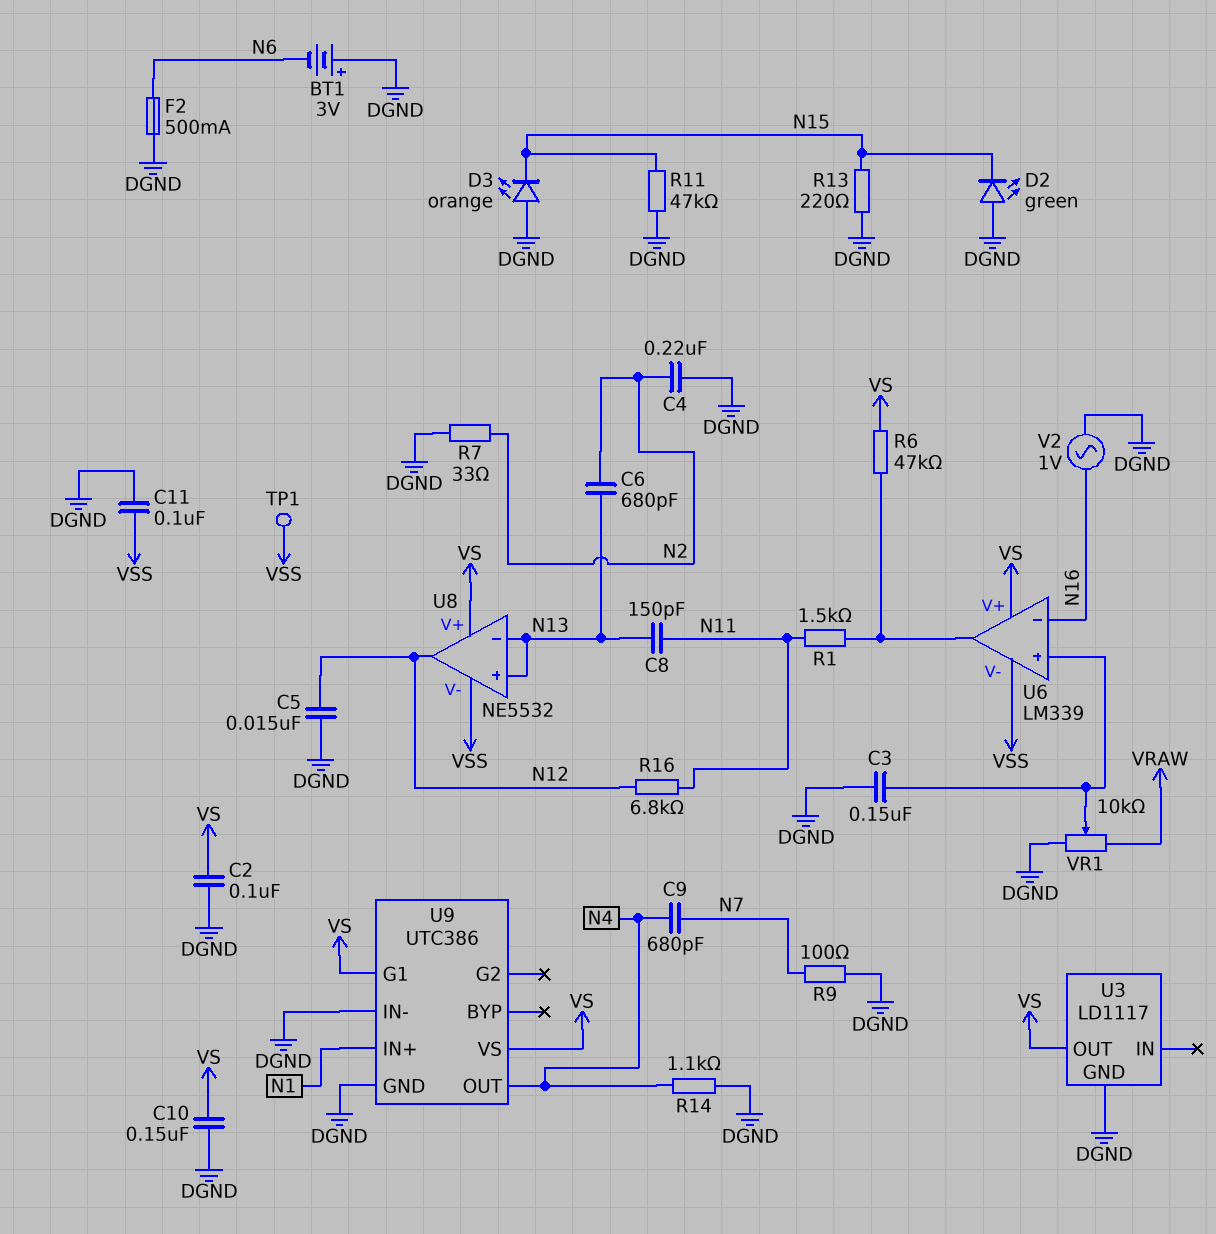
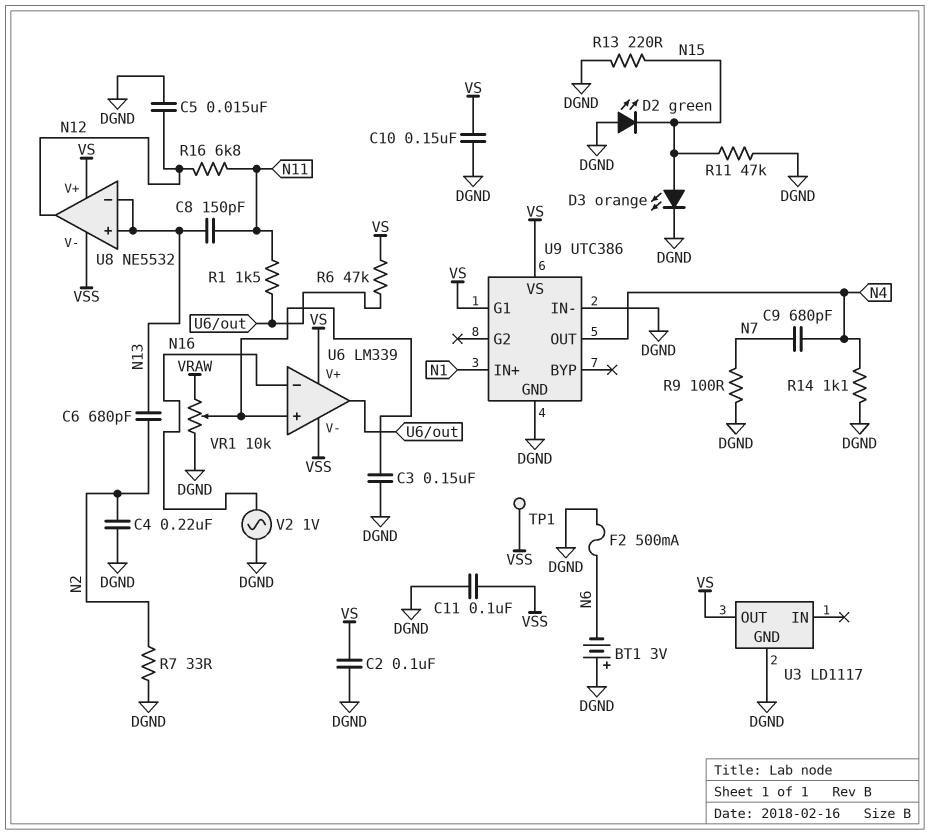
D3: LED orange (A DGND, K N15) -> LED orange (A N15, K DGND)

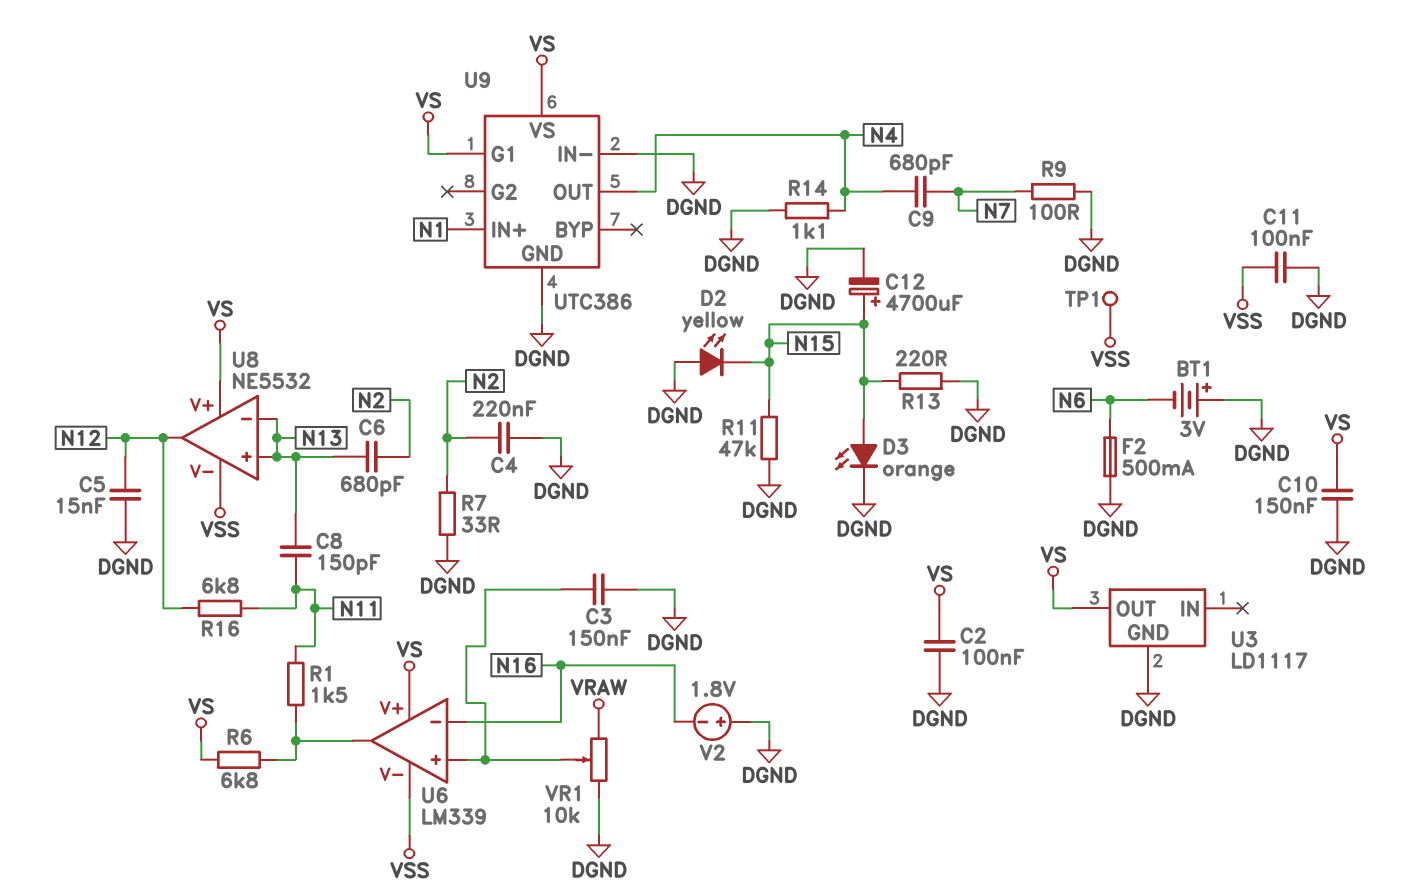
C12: none -> 4700uF (plus N15, minus DGND)
D2: LED green (A DGND, K N15) -> LED yellow (A DGND, K N15)
R6: 47k (U6/out, VS) -> 6.8k (U6/out, VS)
V2: AC 1V (DGND, N16) -> 1.8V (plus DGND, minus N16)

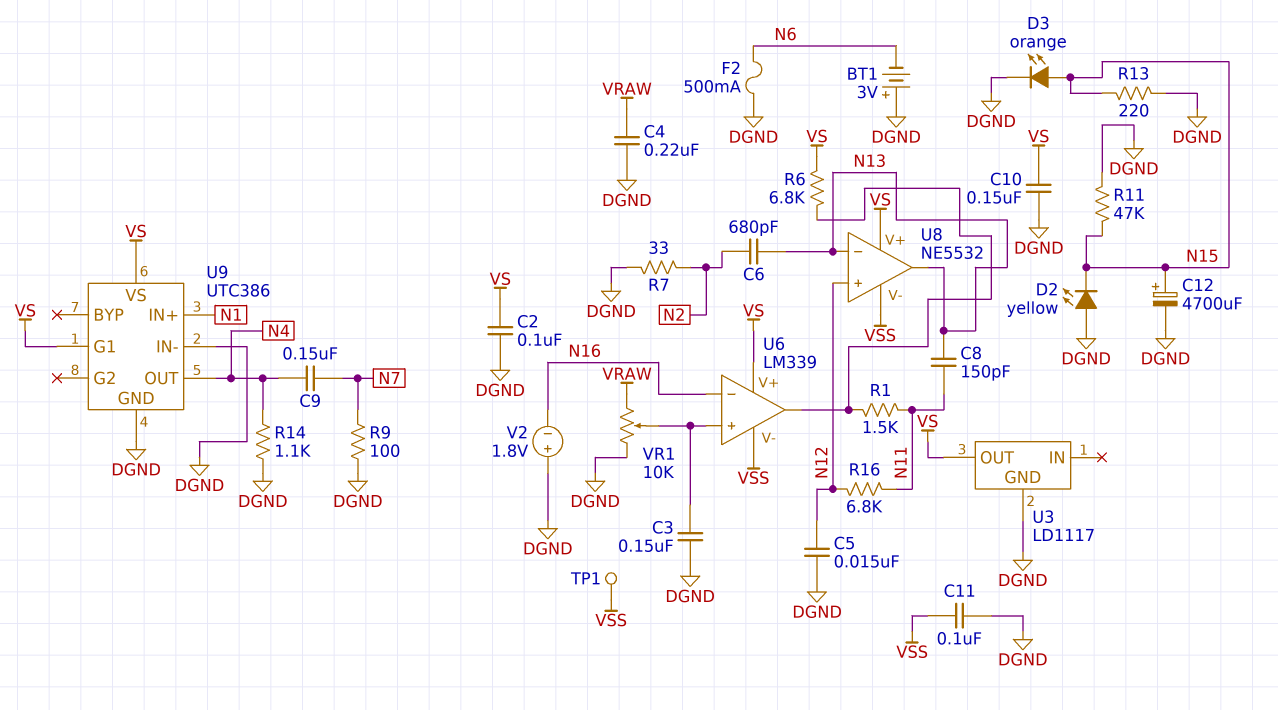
C4: 220nF (DGND, N2) -> 220nF (DGND, VRAW)
C9: 680pF (N4, N7) -> 150nF (N4, N7)
U8 pin in+: N13 -> N12
U8 pin out: N12 -> N13

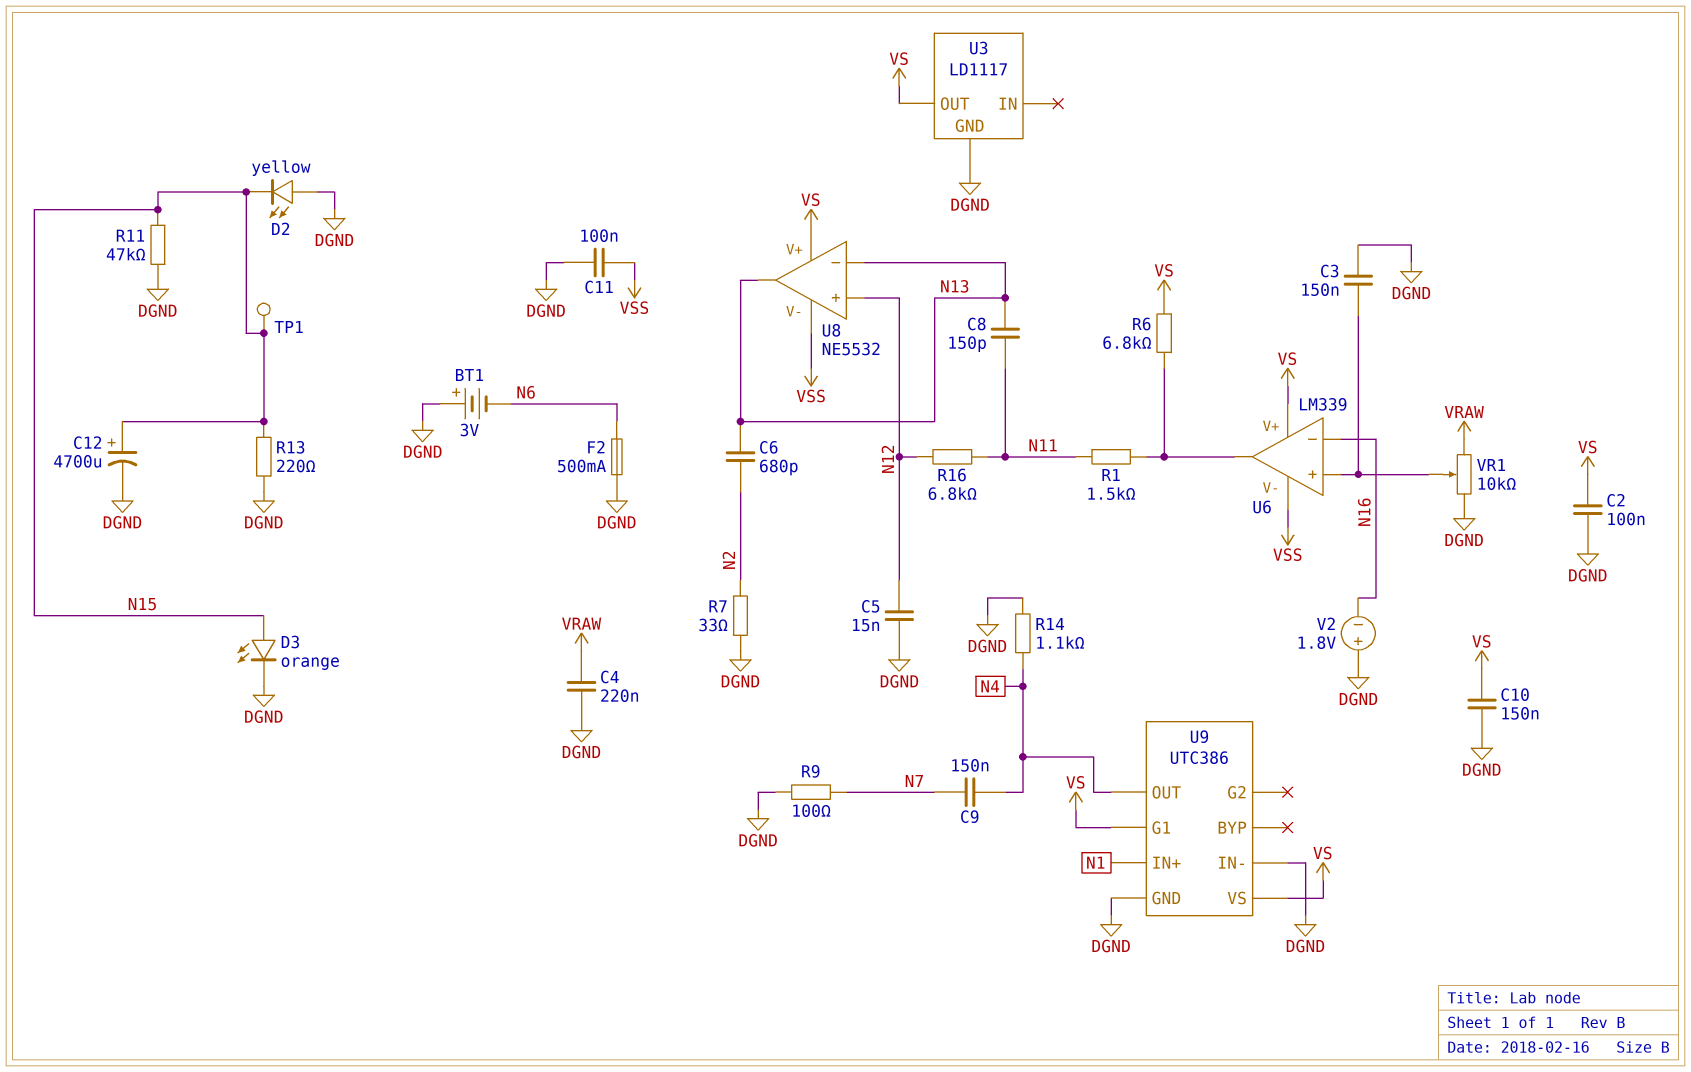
TP1: test point (VSS) -> test point (N15)

